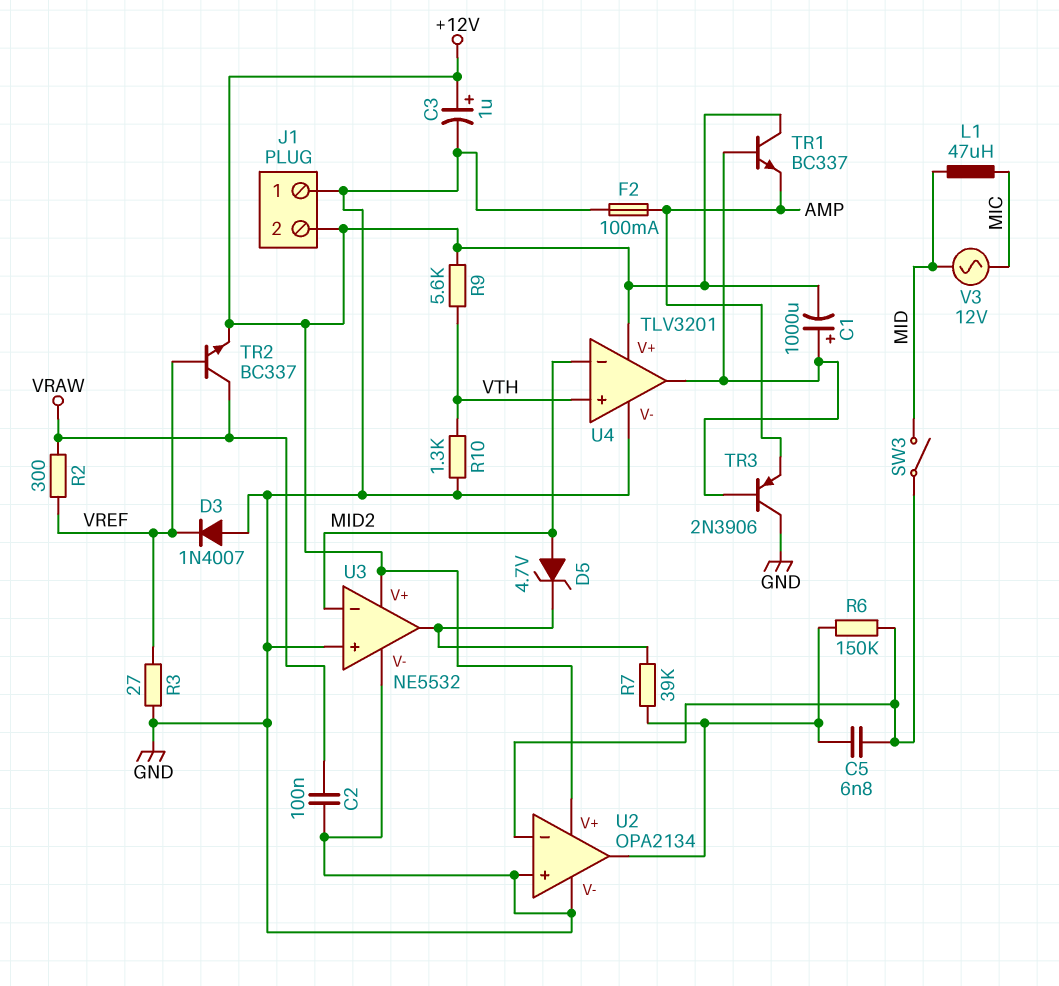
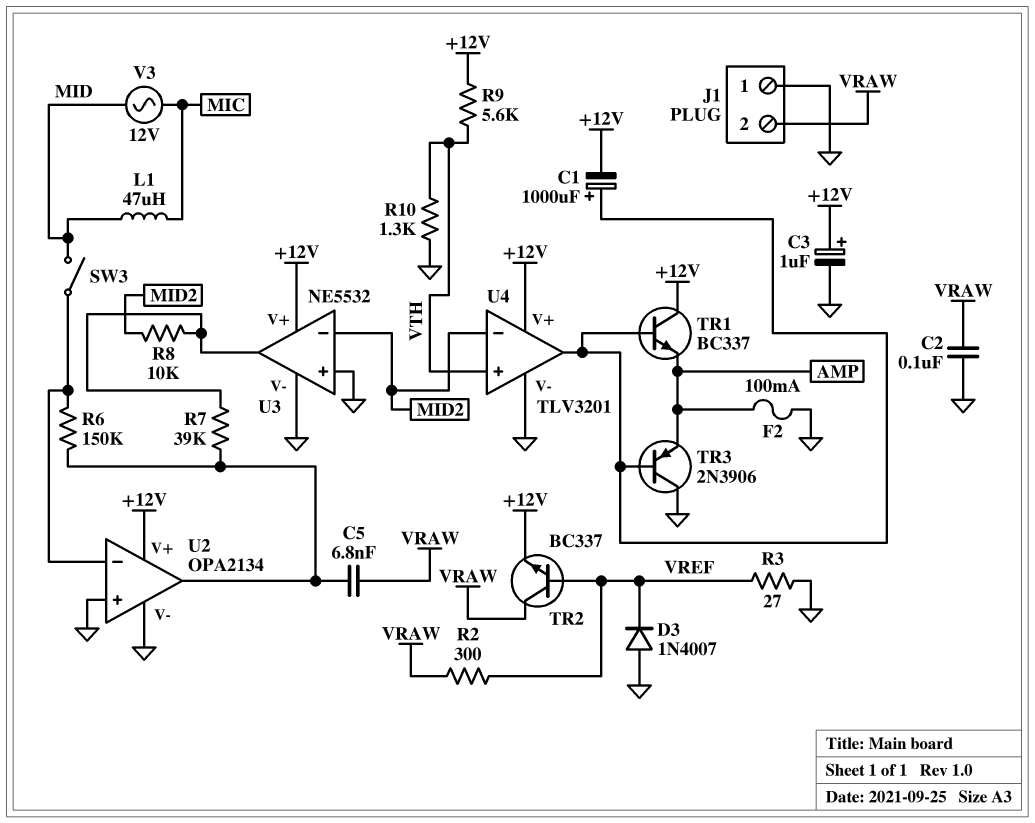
C5: 6.8nF (U2/in-, U2/out) -> 6.8nF (U2/out, VRAW)
D5: zener 4.7V (A MID2, K U3/out) -> none
J1 pin 2: +12V -> VRAW
R8: none -> 10k (MID2, U3/out)

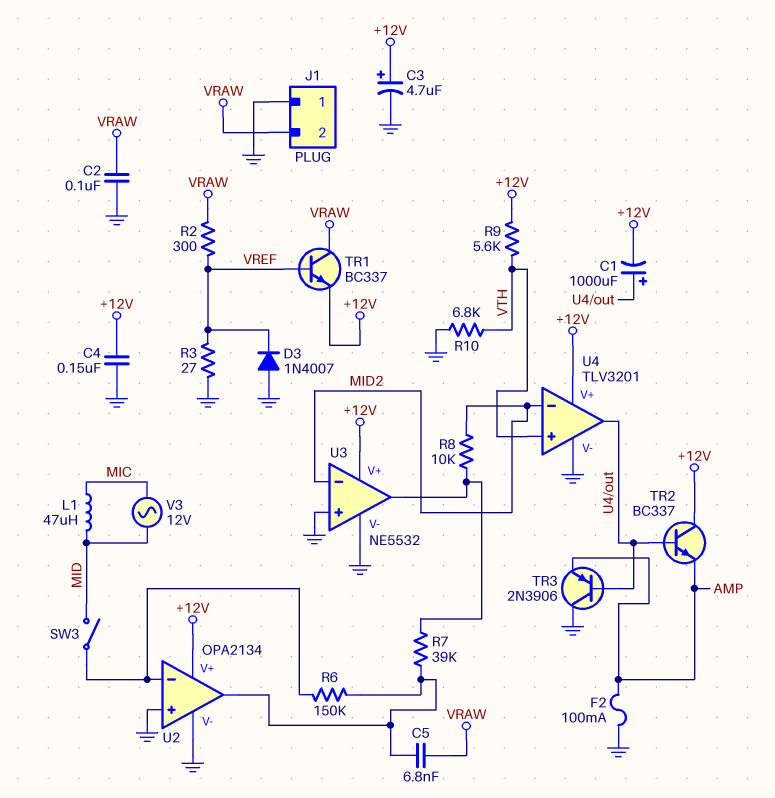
C3: 1uF (plus +12V, minus GND) -> 4.7uF (plus +12V, minus GND)
C4: none -> 150nF (+12V, GND)
R10: 1.3k (GND, VTH) -> 6.8k (GND, VTH)
TR1: NPN BC337 (B U4/out, C +12V, E AMP) -> NPN BC337 (B VREF, C VRAW, E +12V)
TR2: NPN BC337 (B VREF, C VRAW, E +12V) -> NPN BC337 (B U4/out, C +12V, E AMP)

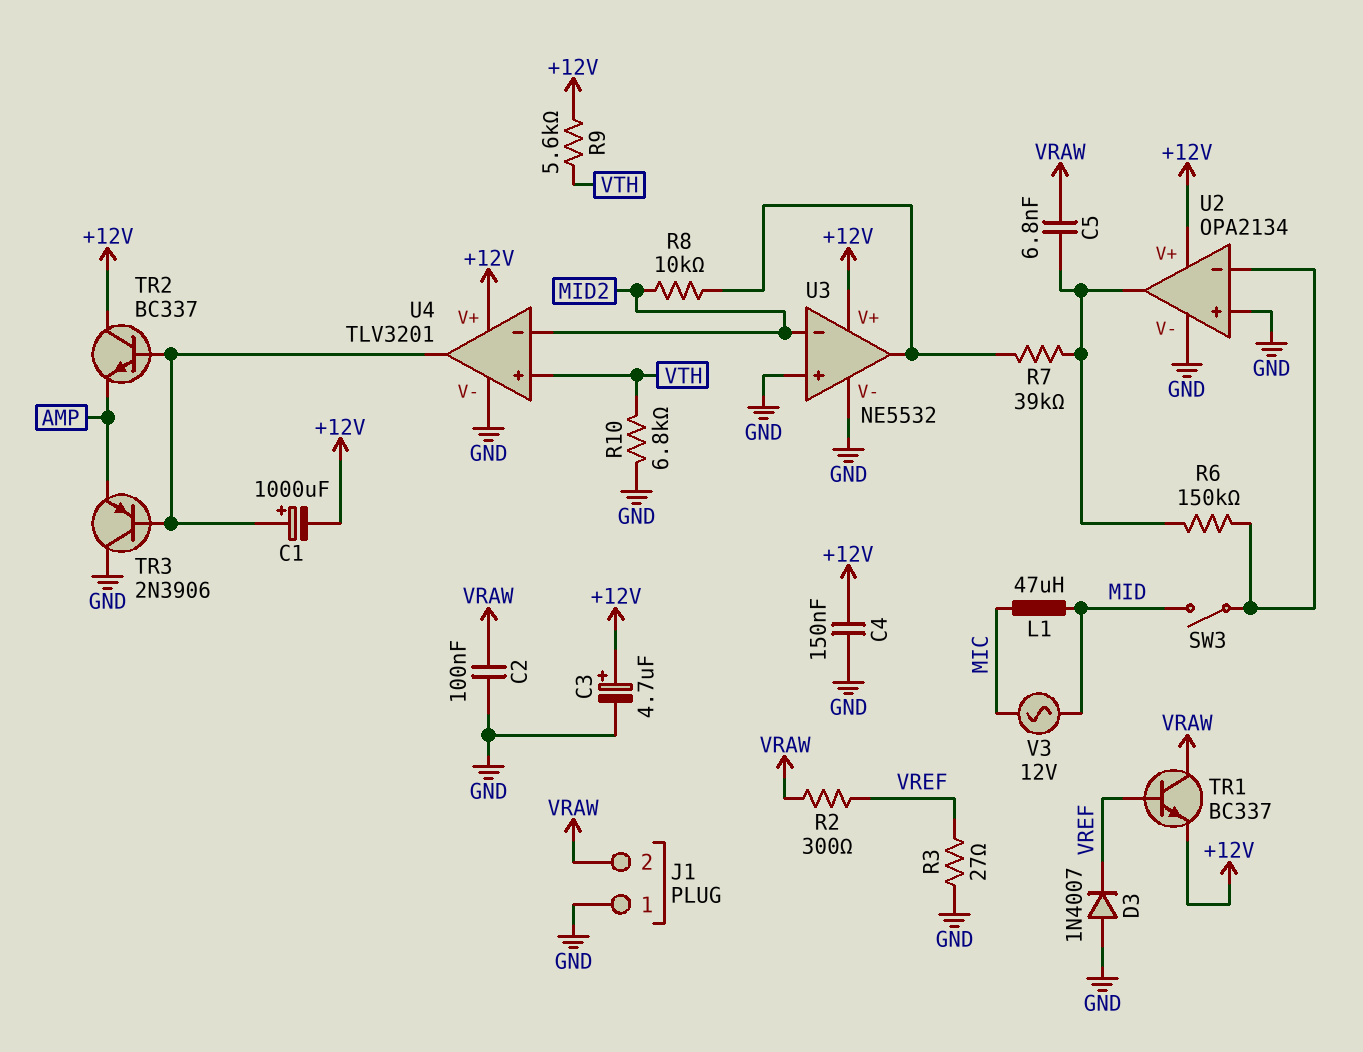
F2: 100mA (AMP, GND) -> none

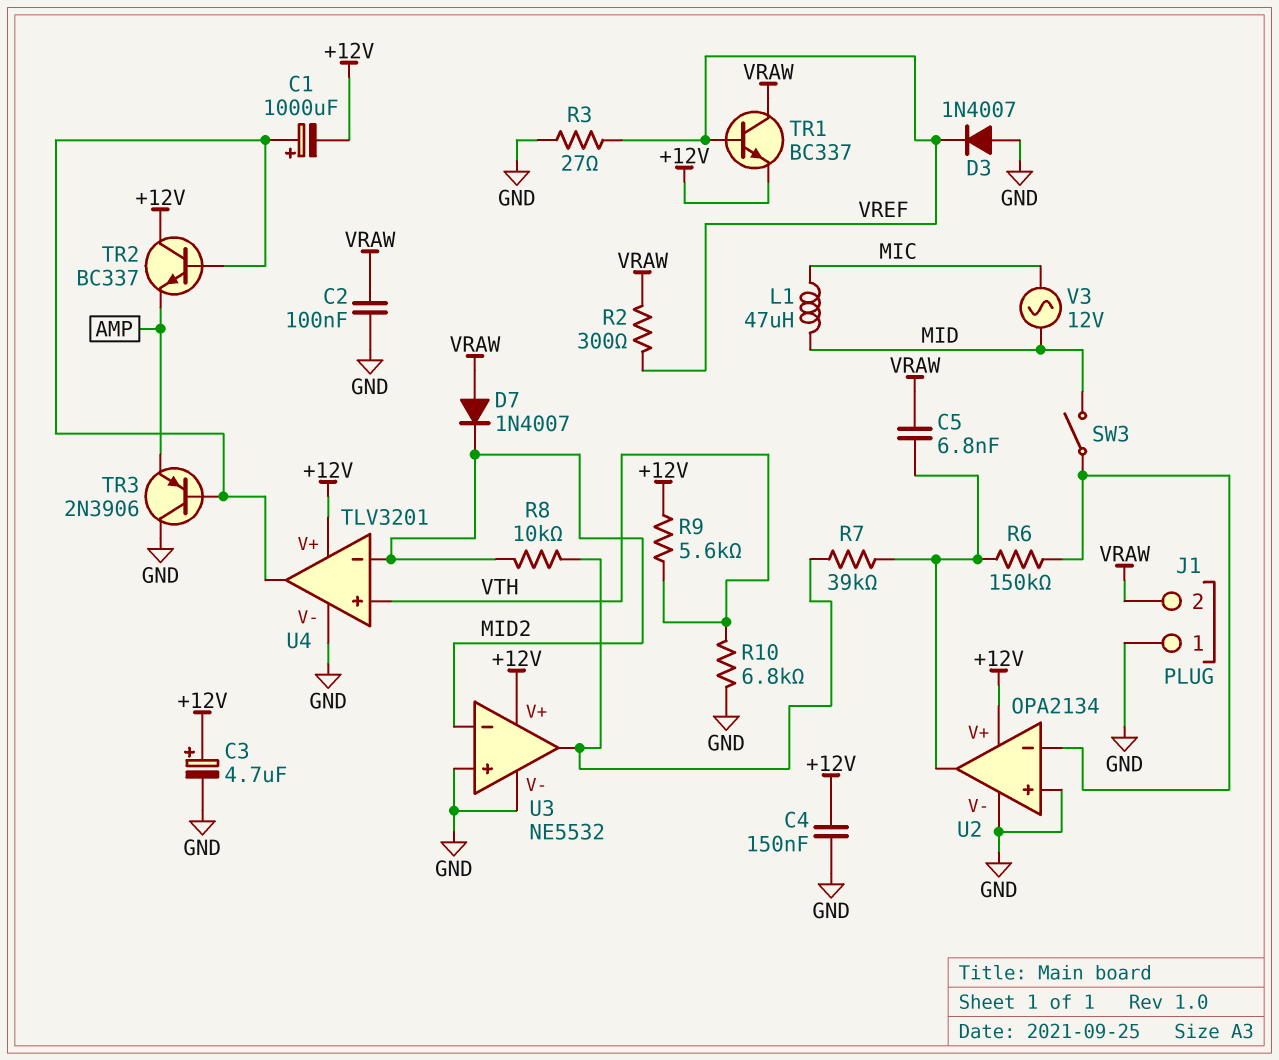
D7: none -> diode 1N4007 (A VRAW, K MID2)

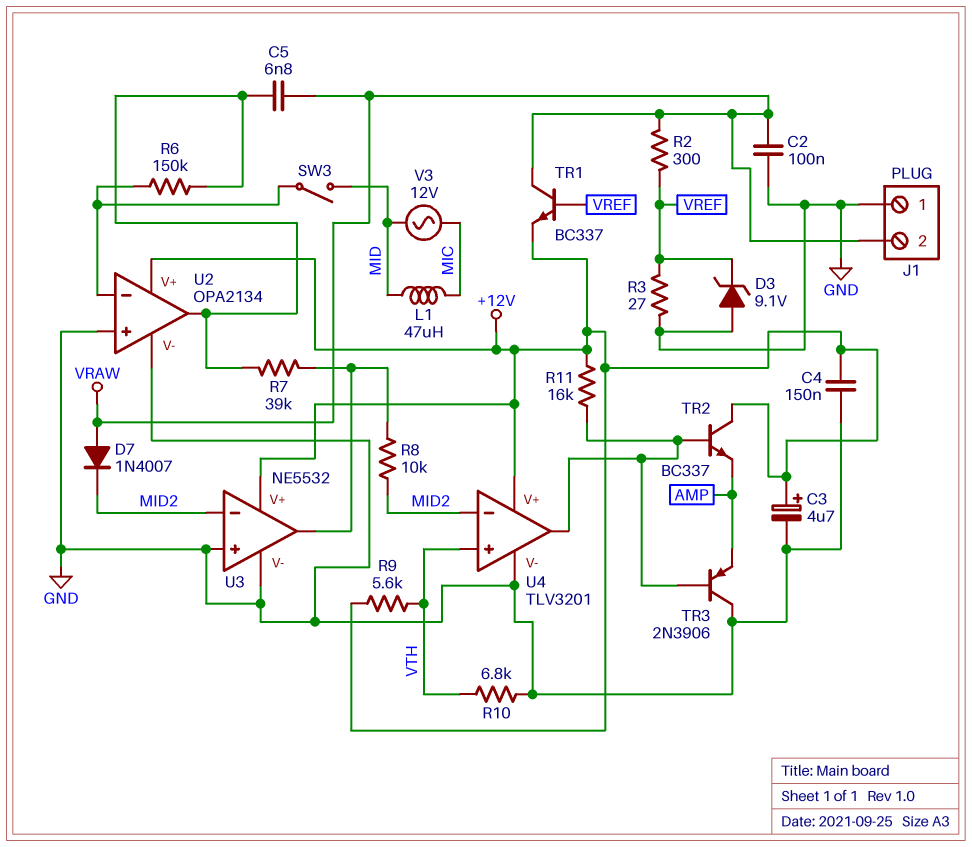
C1: 1000uF (plus U4/out, minus +12V) -> none
D3: diode 1N4007 (A GND, K VREF) -> zener 9.1V (A GND, K VREF)
R11: none -> 16k (+12V, U4/out)

